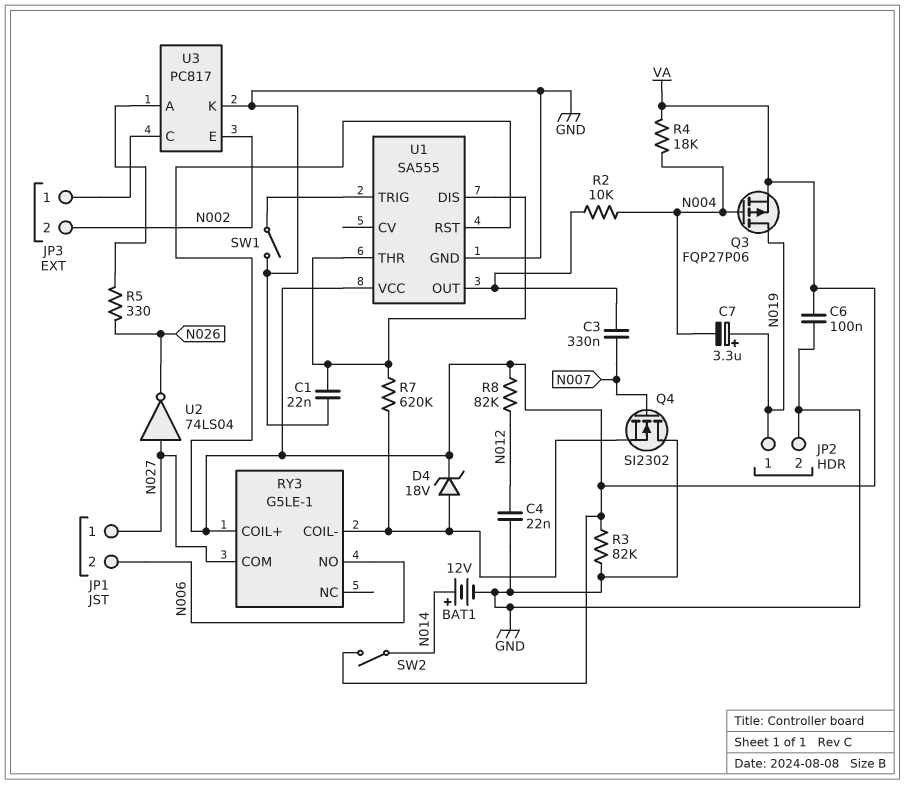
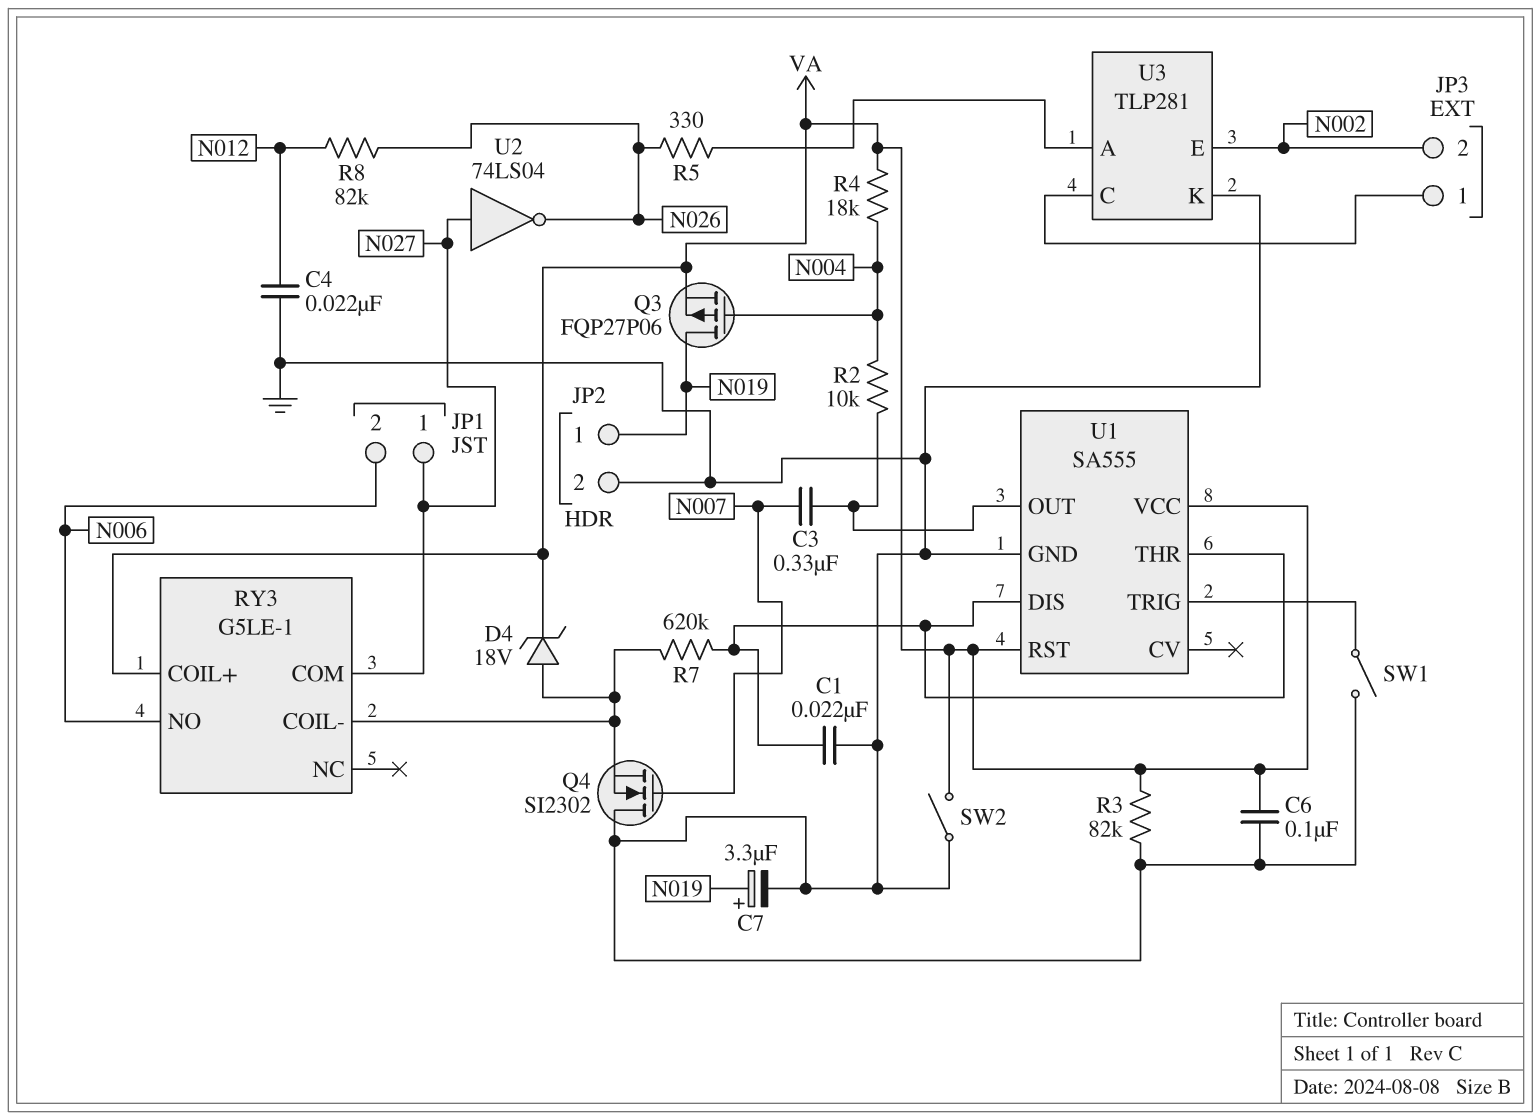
BAT1: 12V (plus N014, minus GND) -> none
C7: 3.3uF (plus N019, minus N004) -> 3.3uF (plus N019, minus GND)
R8: 82k (N012, VA) -> 82k (N012, N026)
SW2: switch (N014, VA) -> switch (GND, VA)
U3: PC817 -> TLP281

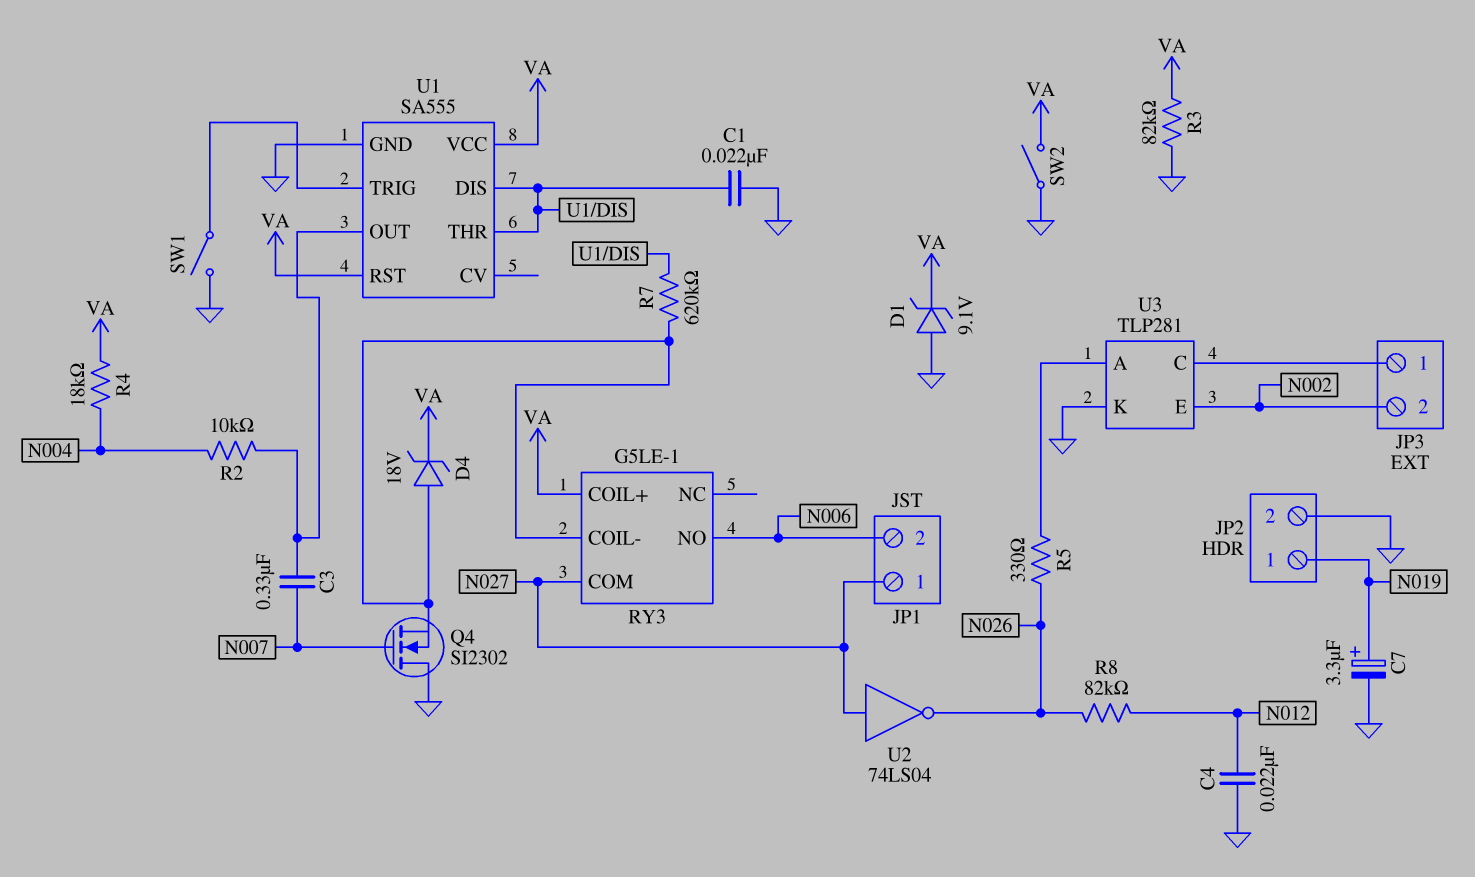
C6: 100nF (GND, VA) -> none
D1: none -> zener 9.1V (A GND, K VA)
Q3: PMOS FQP27P06 (G N004, D N019, S VA) -> none

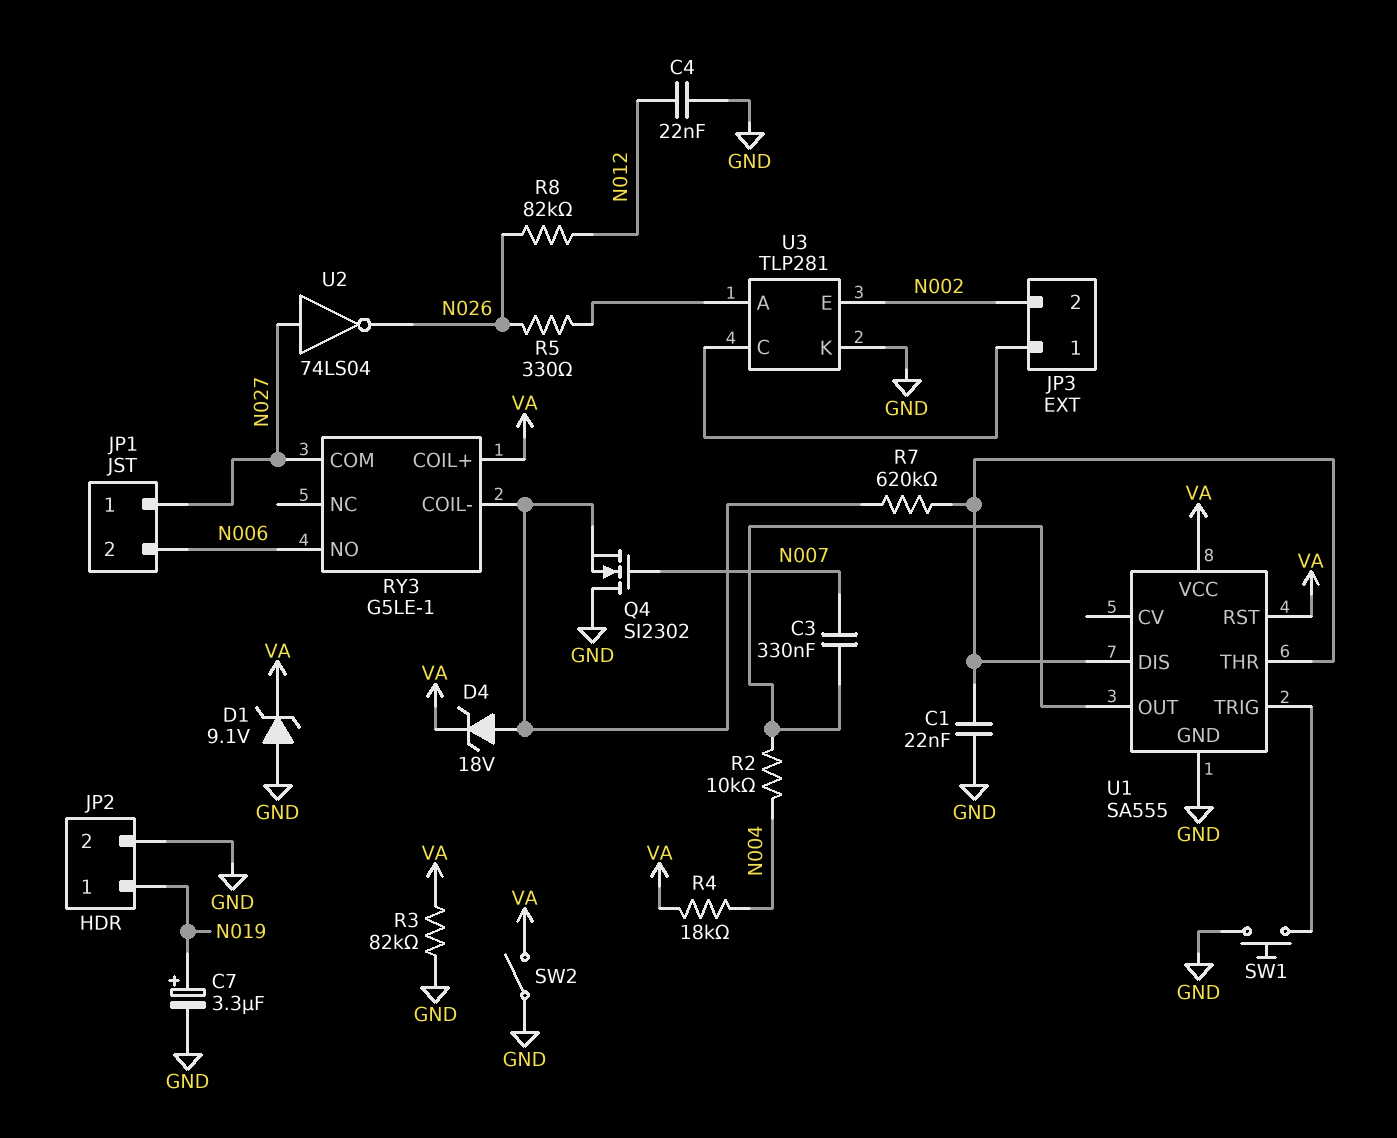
SW1: switch (GND, U1/TRIG) -> button (GND, U1/TRIG)

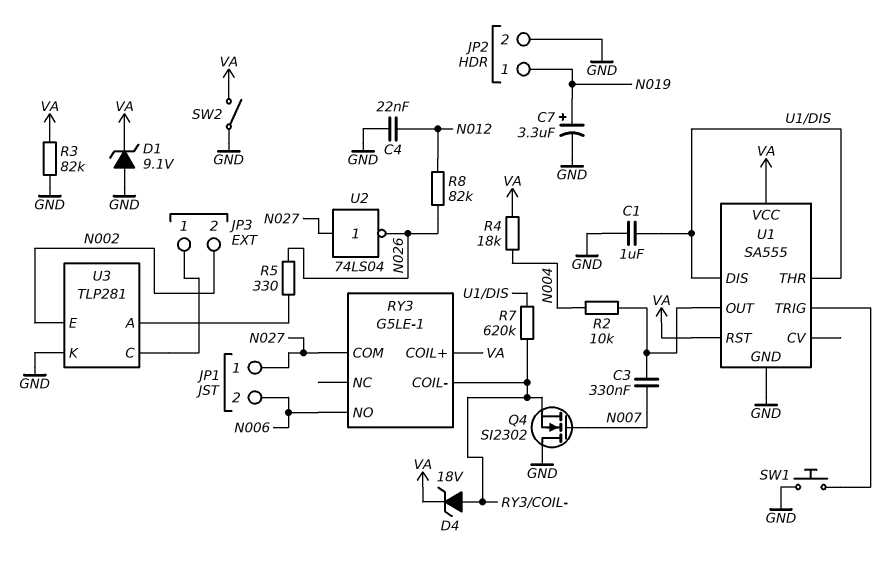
C1: 22nF (GND, U1/DIS) -> 1uF (GND, U1/DIS)

